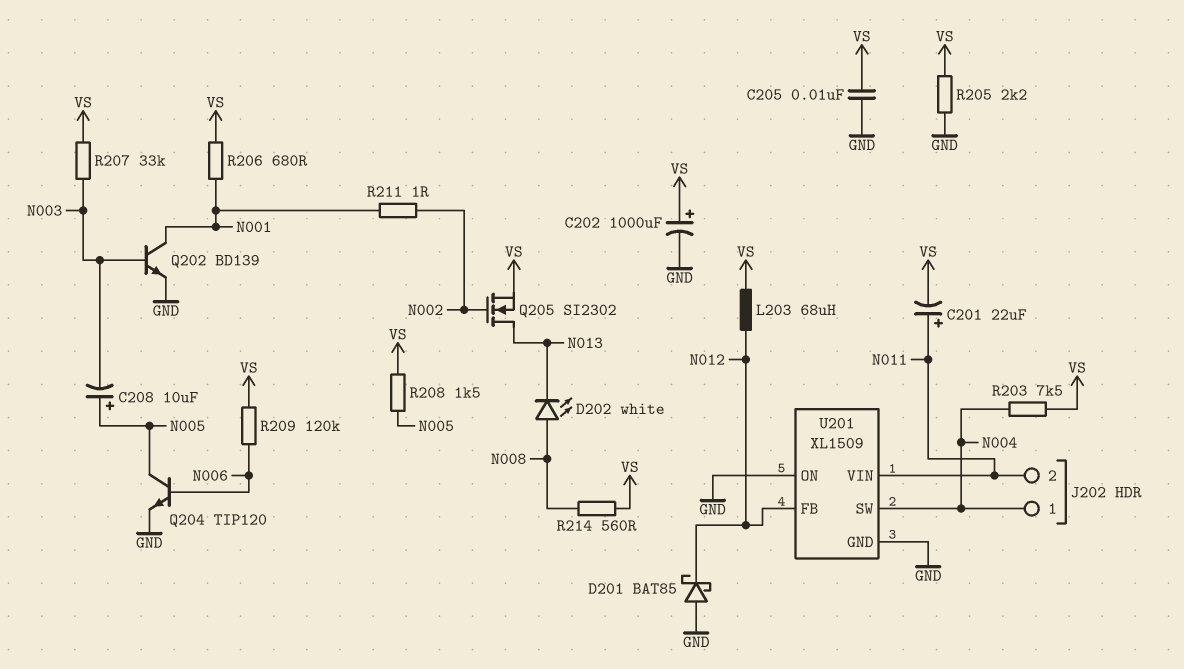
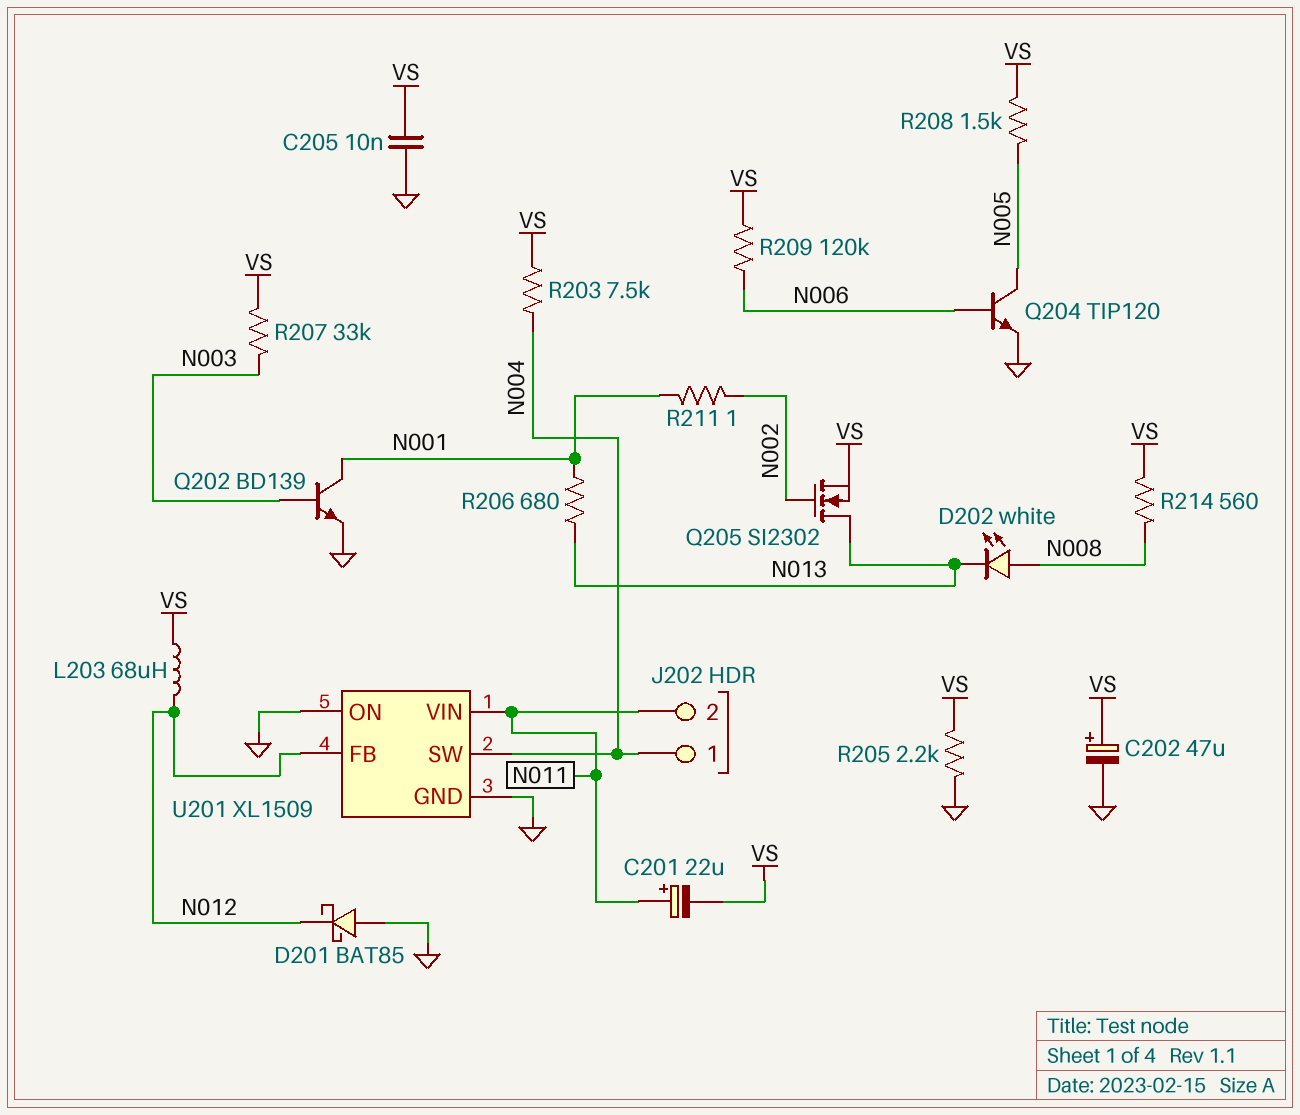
C202: 1000uF (plus VS, minus GND) -> 47uF (plus VS, minus GND)
C208: 10uF (plus N005, minus N003) -> none
R206: 680 (N001, VS) -> 680 (N001, N013)

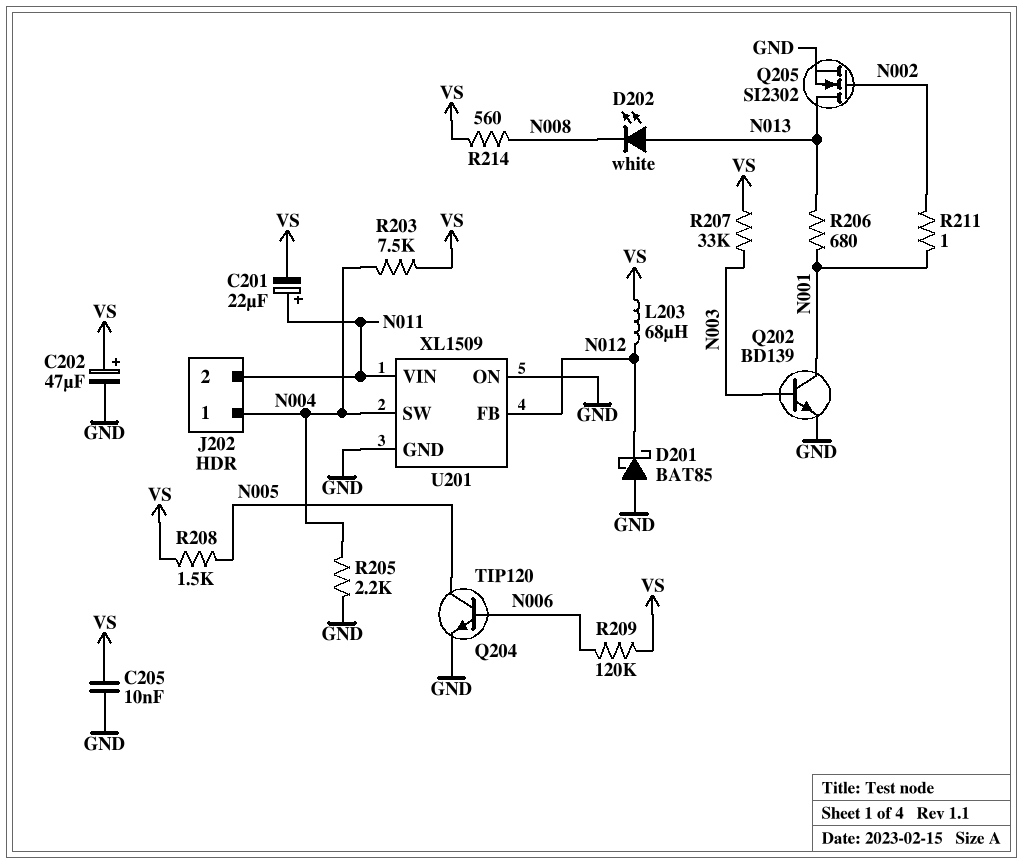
D202: LED white (A N008, K N013) -> LED white (A N013, K N008)
Q205: NMOS SI2302 (G N002, D N013, S VS) -> NMOS SI2302 (G N002, D N013, S GND)
R205: 2.2k (GND, VS) -> 2.2k (GND, N004)

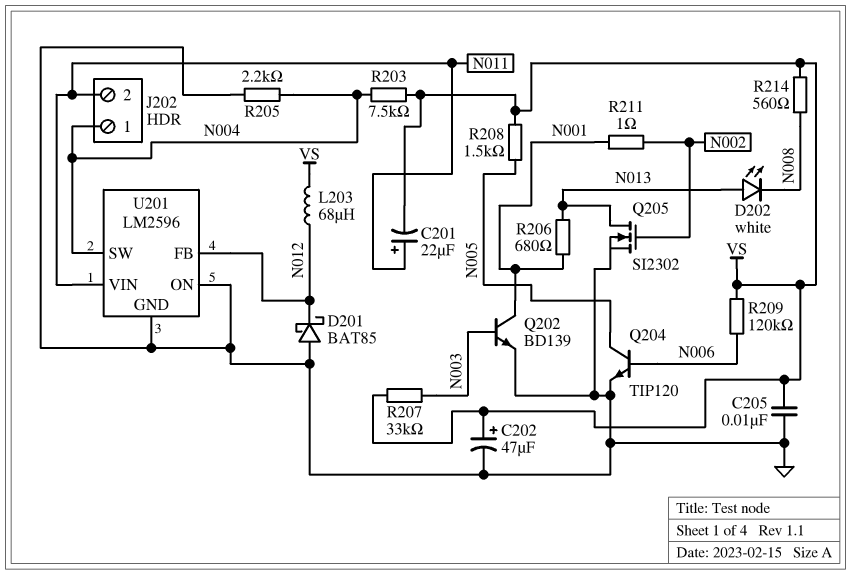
U201: XL1509 -> LM2596

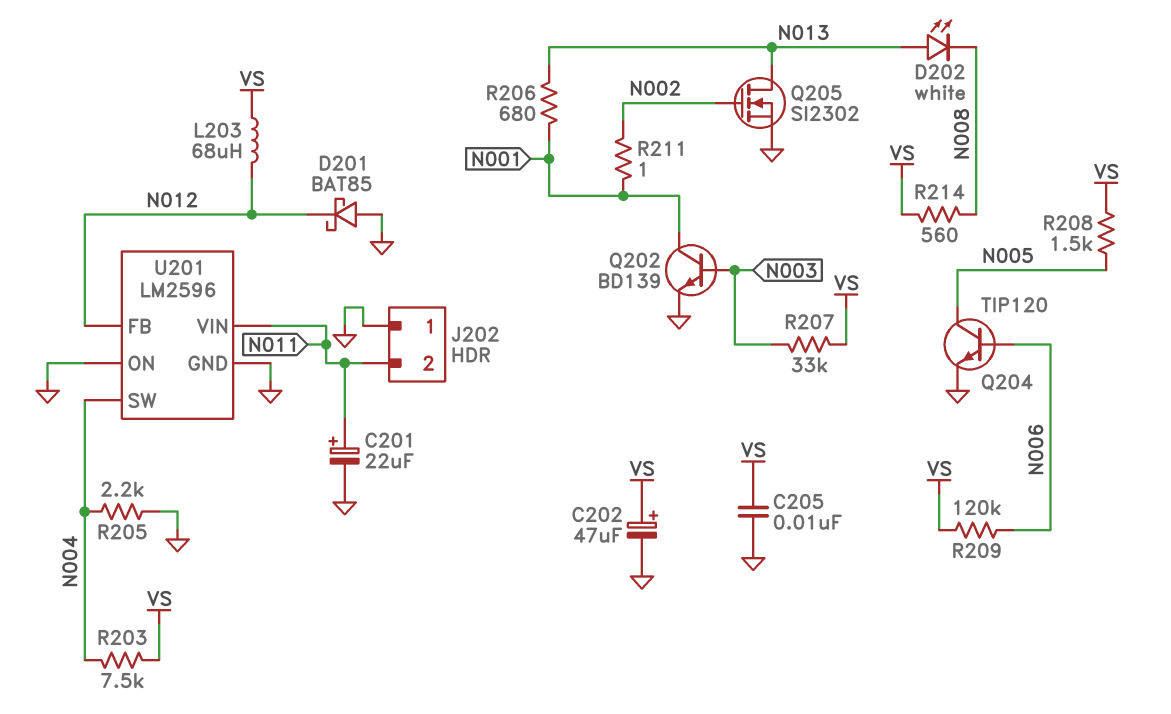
C201: 22uF (plus N011, minus VS) -> 22uF (plus N011, minus GND)
J202 pin 1: N004 -> GND

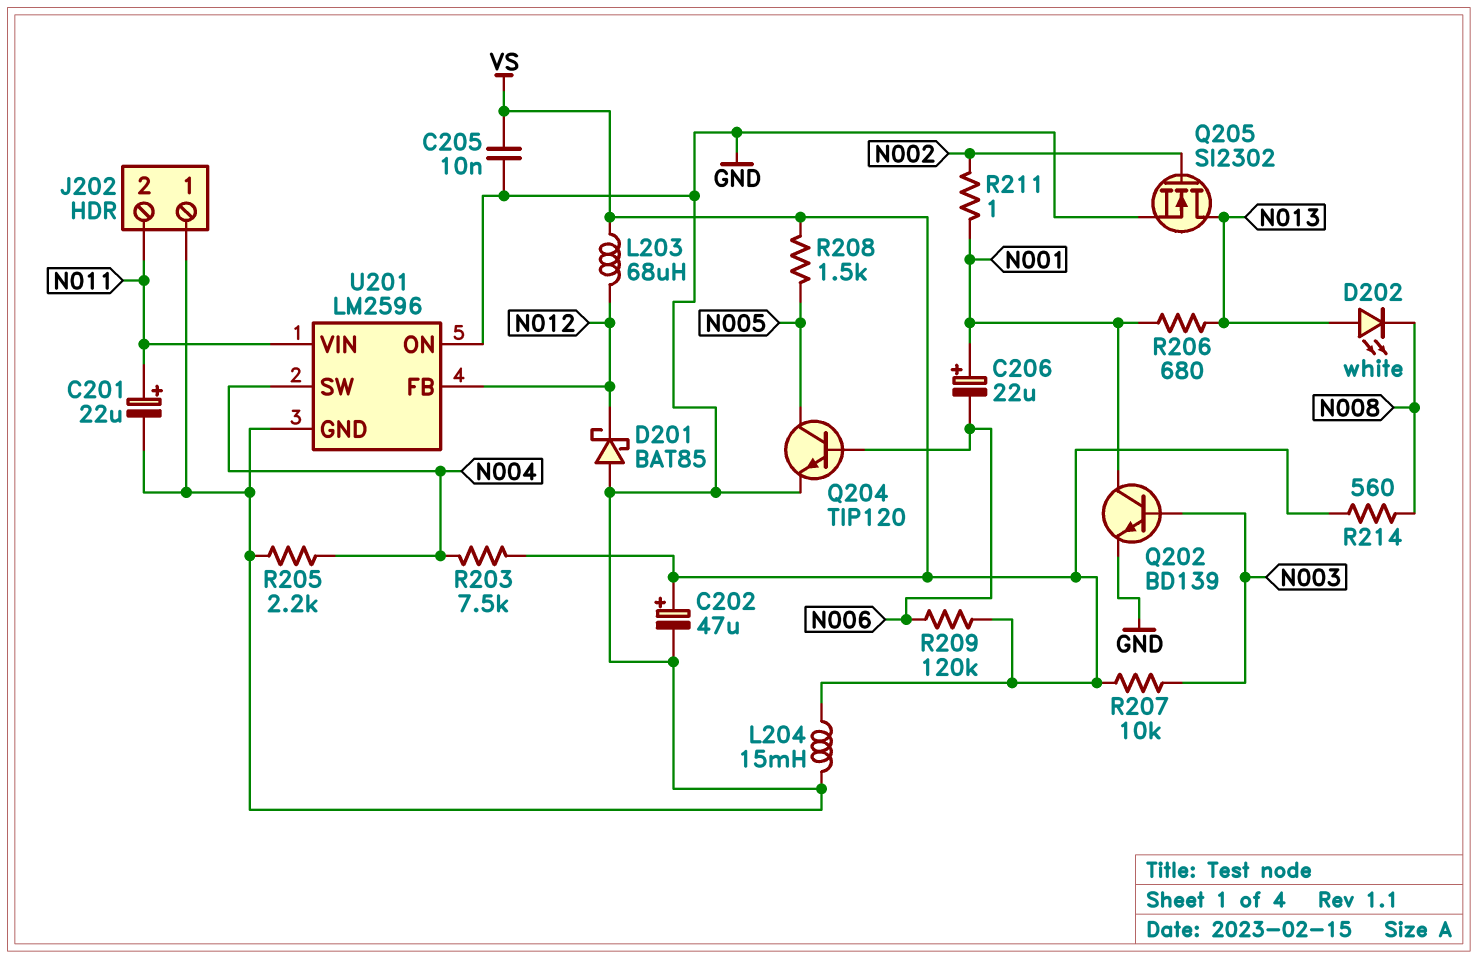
C206: none -> 22uF (plus N001, minus N006)
L204: none -> 15mH (GND, VS)
R207: 33k (N003, VS) -> 10k (N003, VS)

